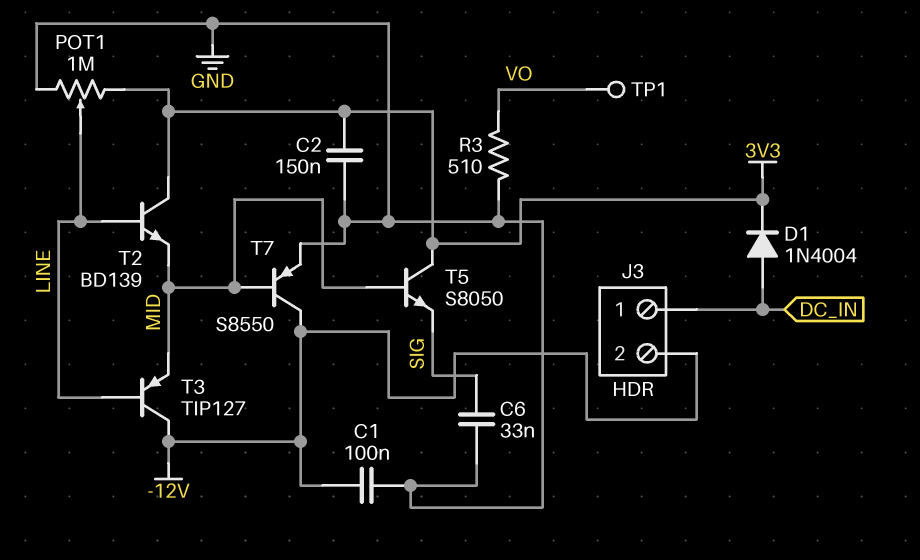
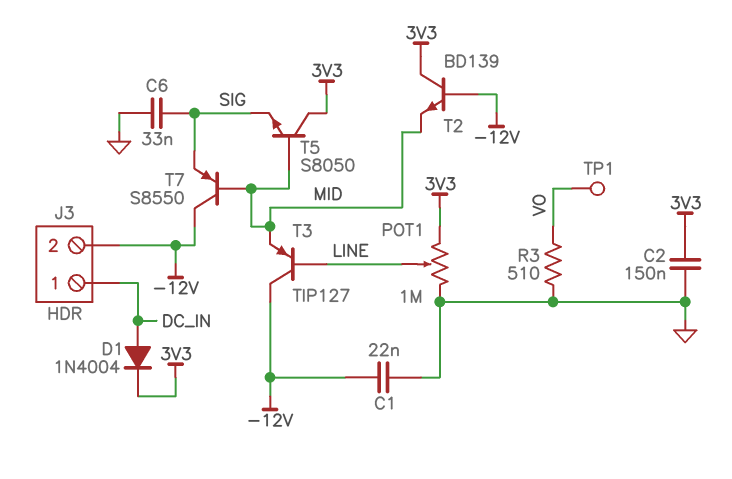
C1: 100nF (-12V, GND) -> 22nF (-12V, GND)
T2: NPN BD139 (B LINE, C 3V3, E MID) -> NPN BD139 (B -12V, C 3V3, E MID)
T7: PNP S8550 (B MID, C -12V, E GND) -> PNP S8550 (B MID, C -12V, E SIG)

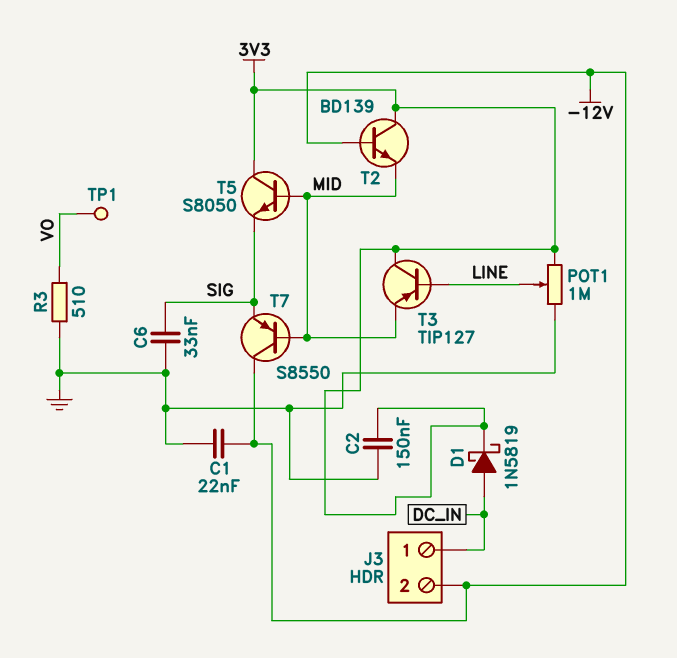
D1: diode 1N4004 (A DC_IN, K 3V3) -> schottky 1N5819 (A DC_IN, K 3V3)
T3: PNP TIP127 (B LINE, C -12V, E MID) -> PNP TIP127 (B LINE, C 3V3, E MID)

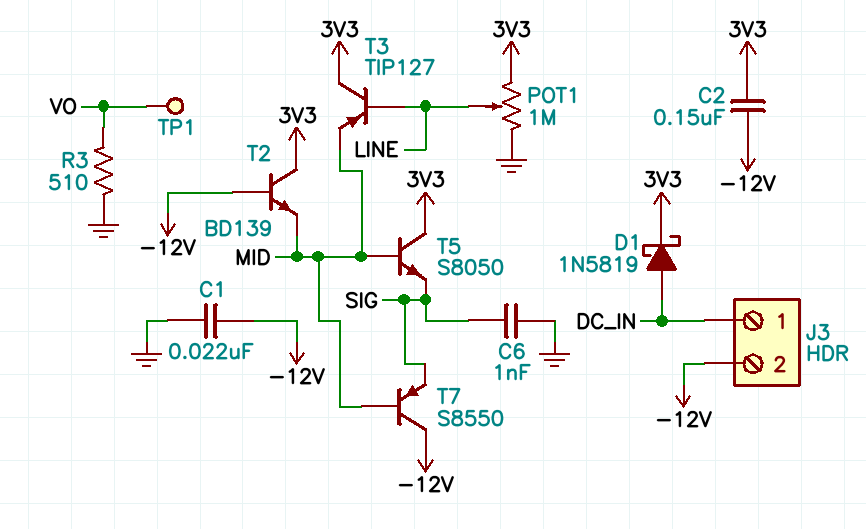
C2: 150nF (3V3, GND) -> 150nF (-12V, 3V3)
C6: 33nF (GND, SIG) -> 1nF (GND, SIG)

